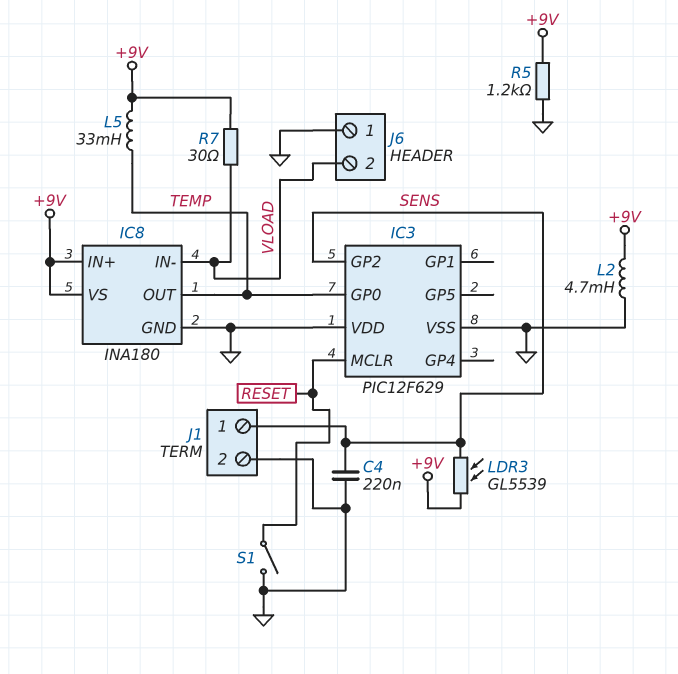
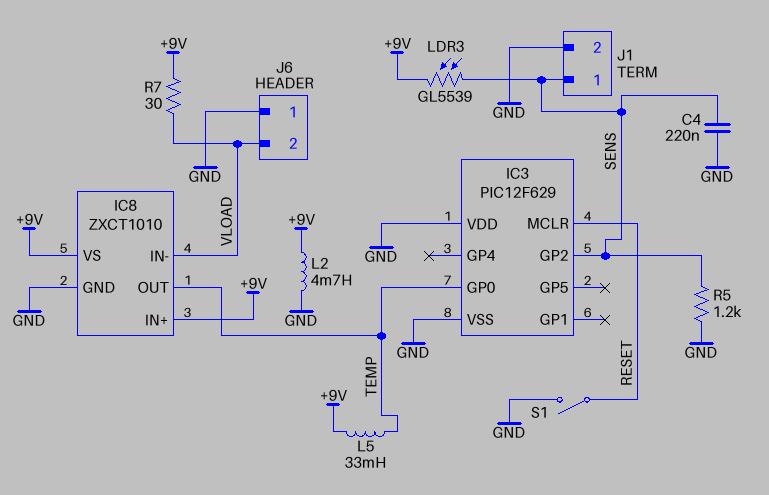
IC8: INA180 -> ZXCT1010
R5: 1.2k (+9V, GND) -> 1.2k (GND, SENS)

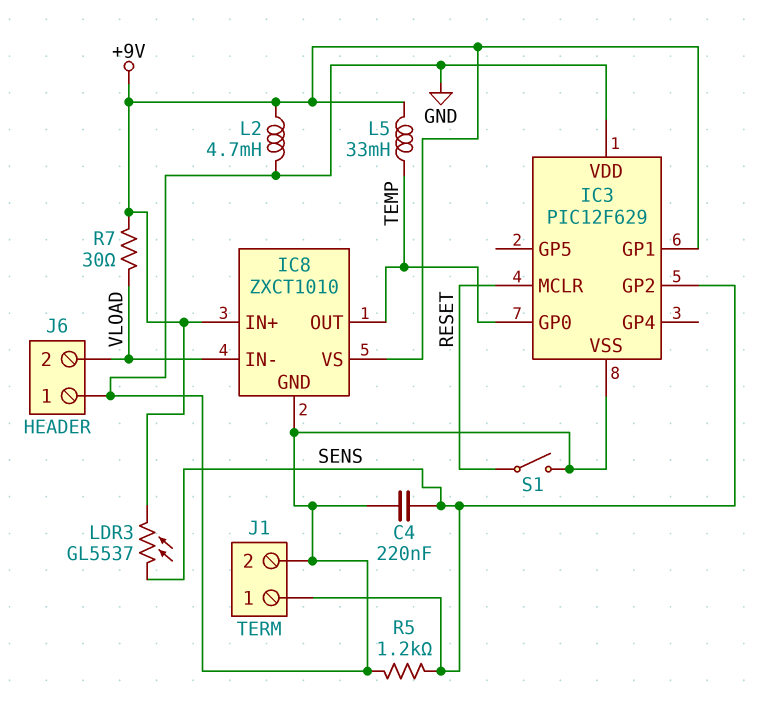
IC3 pin GP1: none -> +9V
LDR3: GL5539 (+9V, SENS) -> GL5537 (+9V, SENS)

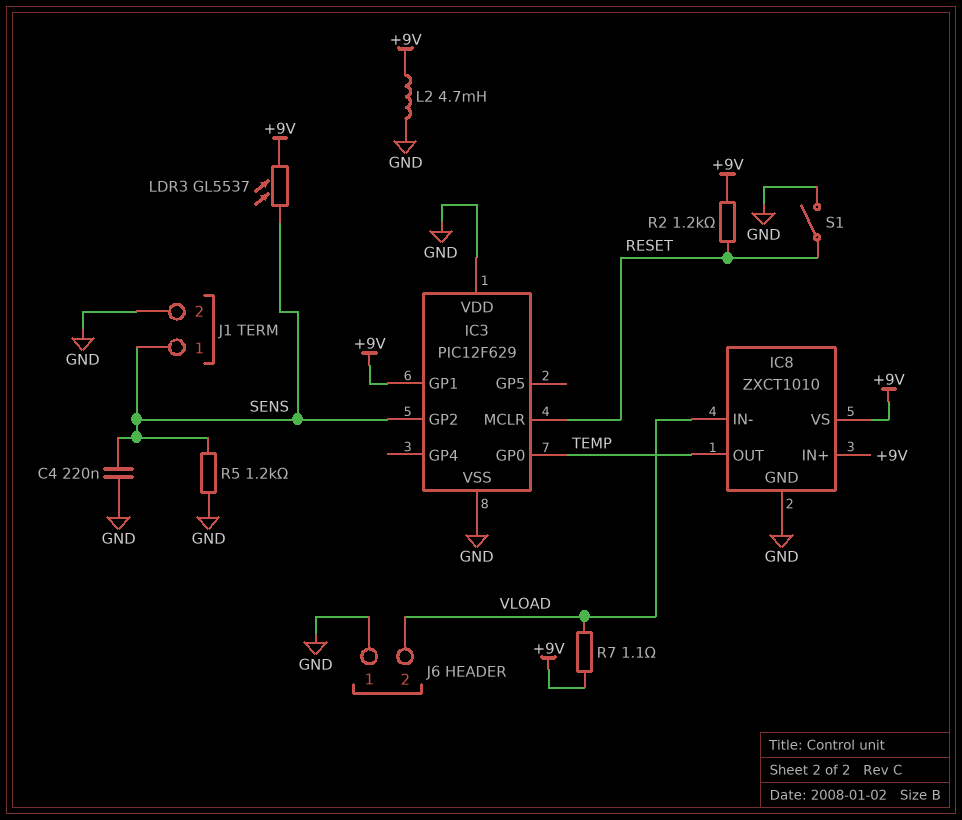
L5: 33mH (+9V, TEMP) -> none
R2: none -> 1.2k (+9V, RESET)
R7: 30 (+9V, VLOAD) -> 1.1 (+9V, VLOAD)

